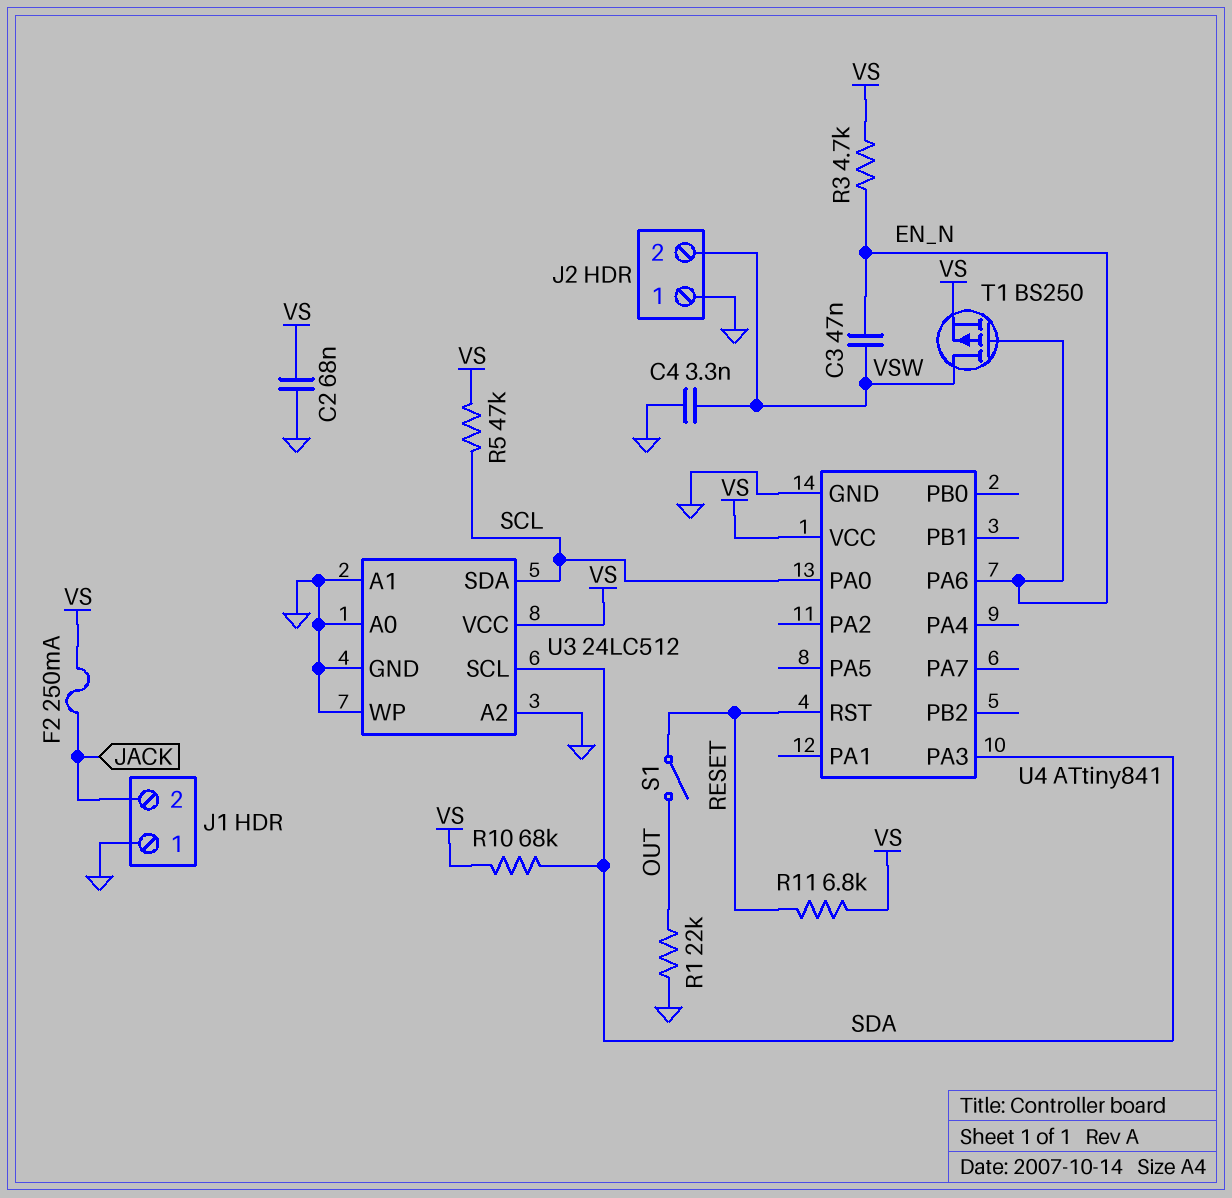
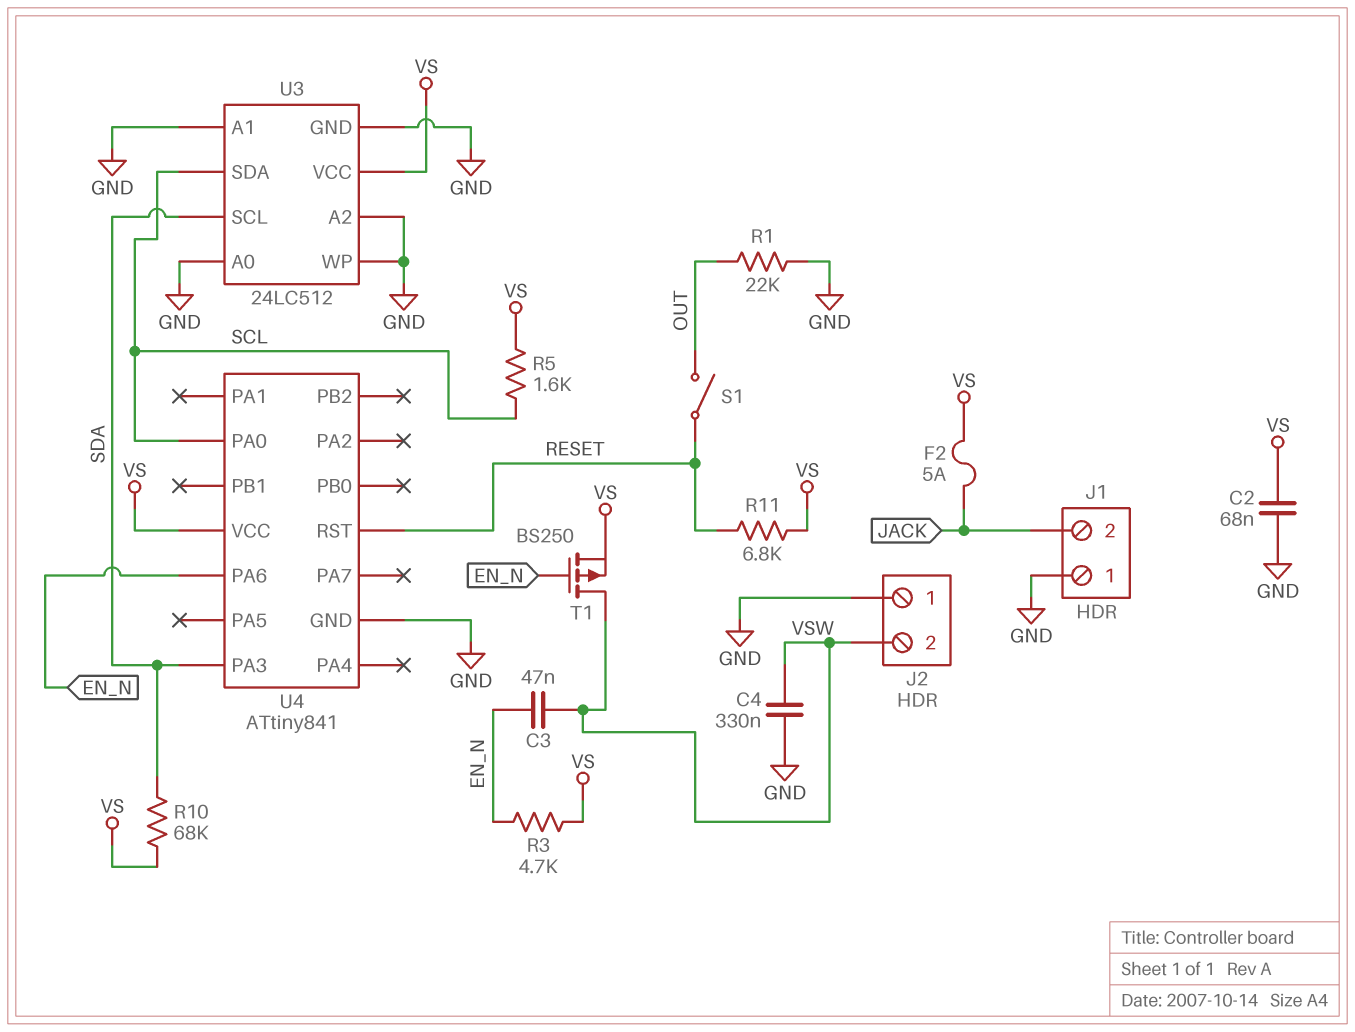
C4: 3.3nF (GND, VSW) -> 330nF (GND, VSW)
F2: 250mA (JACK, VS) -> 5A (JACK, VS)
R5: 47k (SCL, VS) -> 1.6k (SCL, VS)

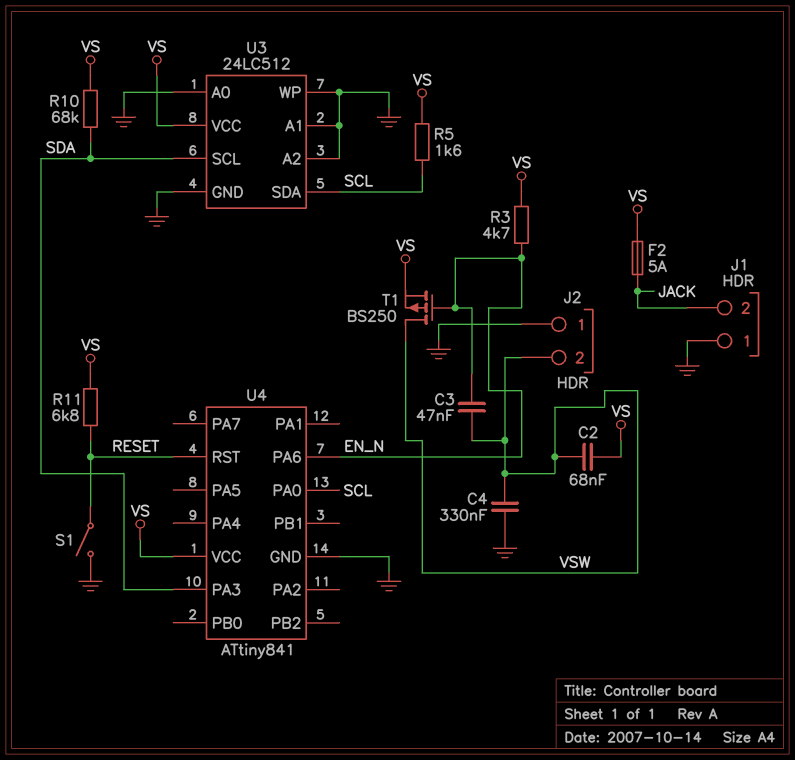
C2: 68nF (GND, VS) -> 68nF (VS, VSW)
R1: 22k (GND, OUT) -> none
S1: switch (OUT, RESET) -> switch (GND, RESET)

